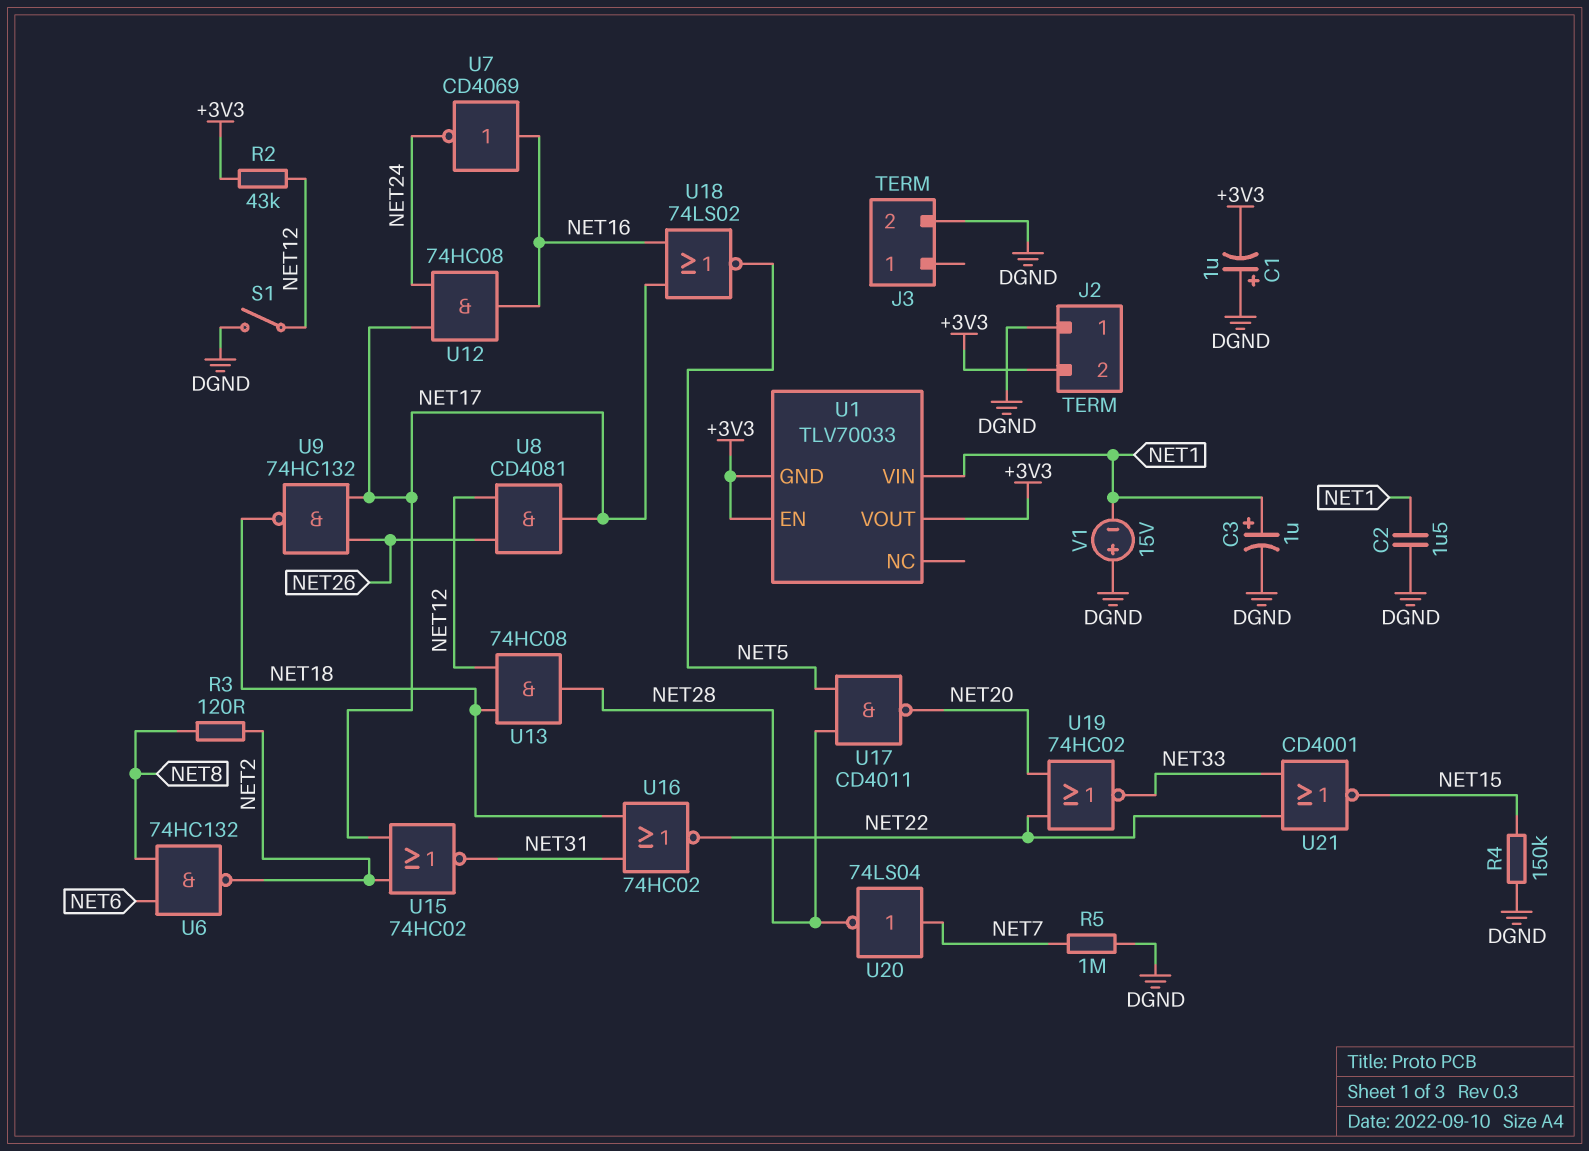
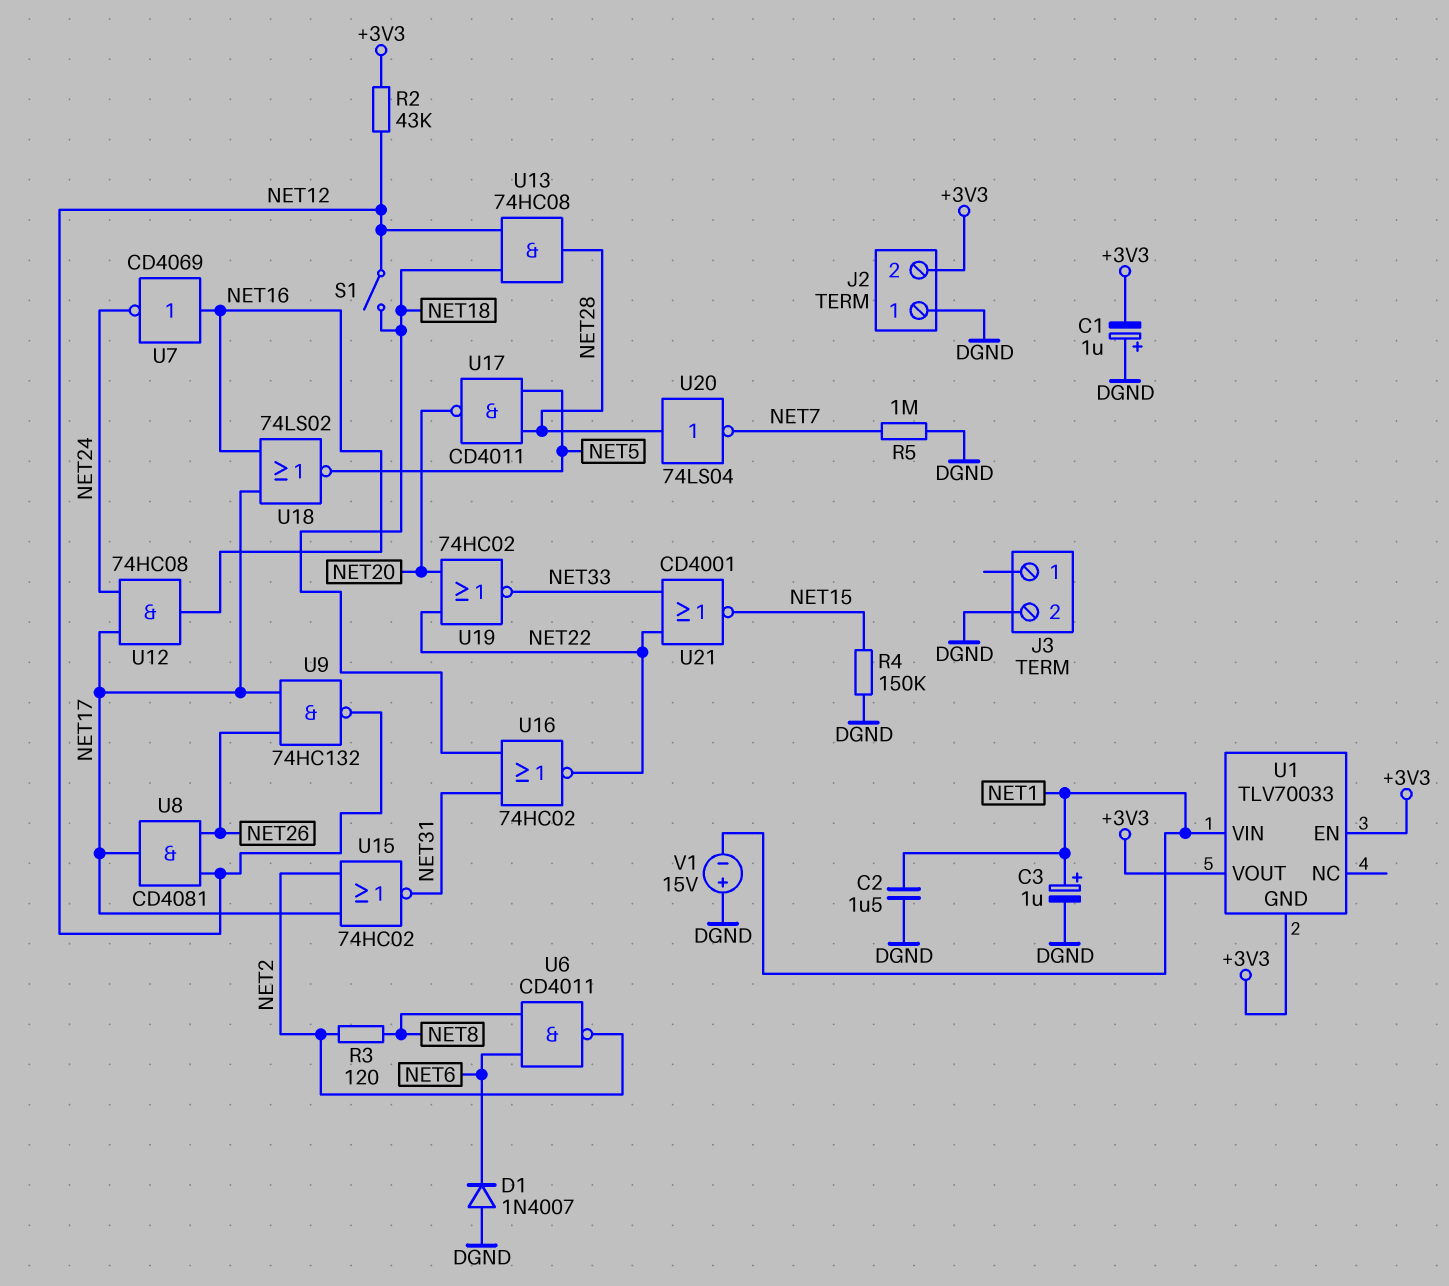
D1: none -> diode 1N4007 (A DGND, K NET6)
S1: switch (DGND, NET12) -> switch (NET12, NET18)
U6: NAND 74HC132 (in NET6, in NET8, out NET2) -> NAND CD4011 (in NET6, in NET8, out NET2)
U9: NAND 74HC132 (in NET17, in NET26, out NET18) -> NAND 74HC132 (in NET17, in NET26, out NET12)
U20: NOT 74LS04 (in NET7, out NET28) -> NOT 74LS04 (in NET28, out NET7)

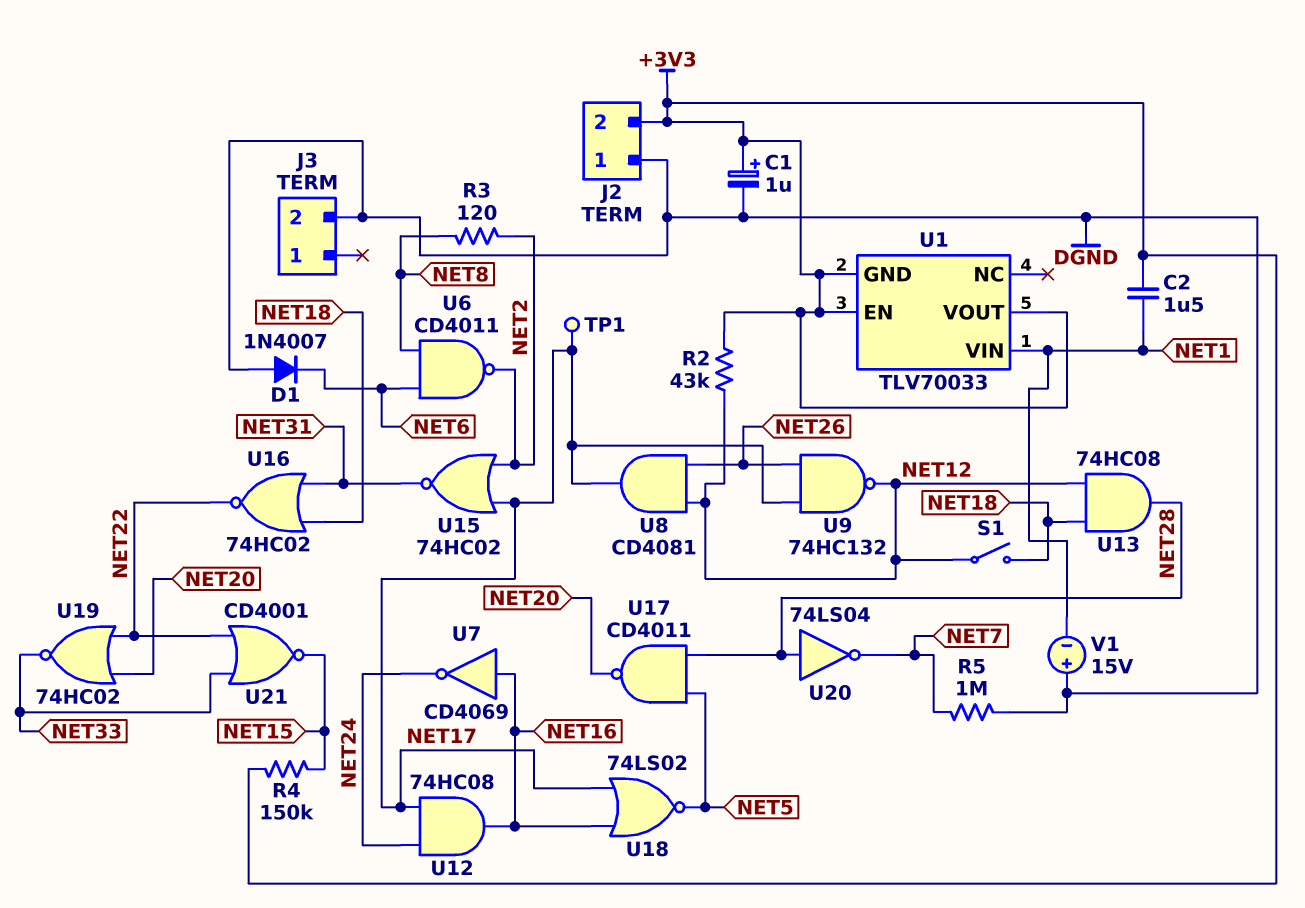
C1: 1uF (plus DGND, minus +3V3) -> 1uF (plus +3V3, minus DGND)
C2: 1.5uF (DGND, NET1) -> 1.5uF (+3V3, NET1)
C3: 1uF (plus NET1, minus DGND) -> none
R4: 150k (DGND, NET15) -> 150k (+3V3, NET15)
TP1: none -> test point (NET17)

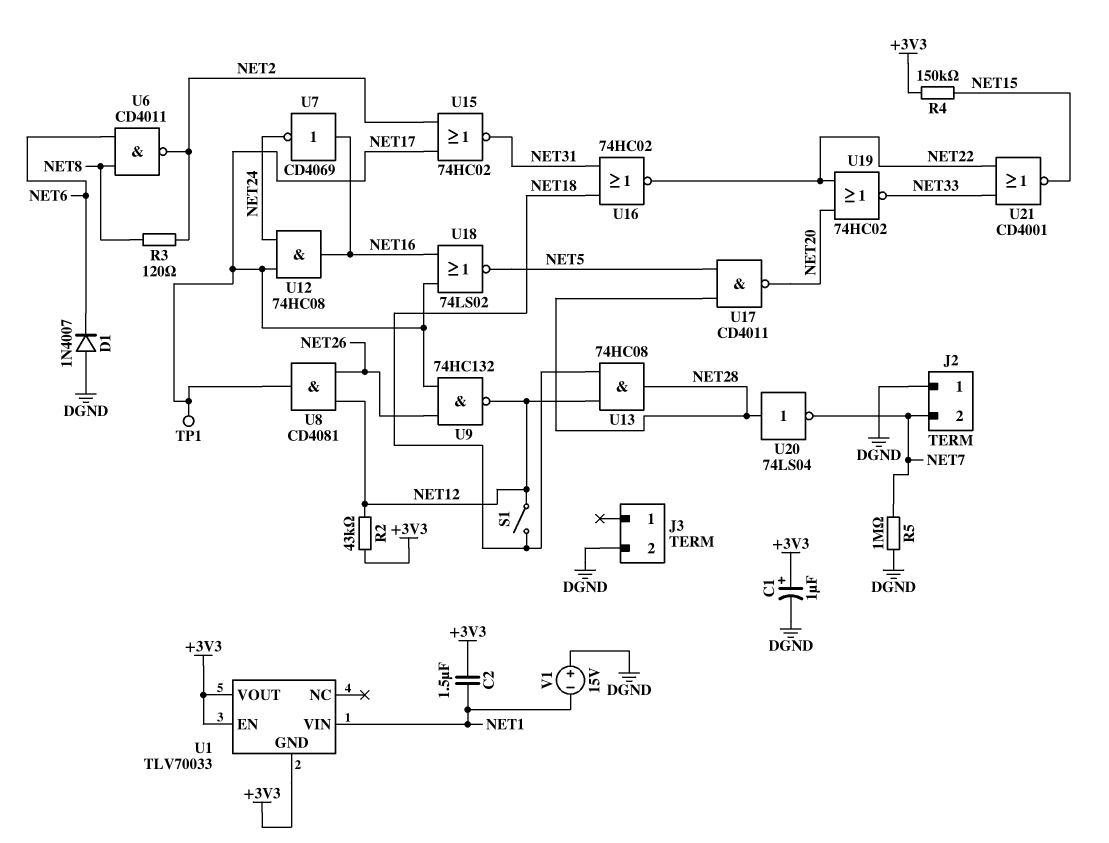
J2 pin 2: +3V3 -> NET7

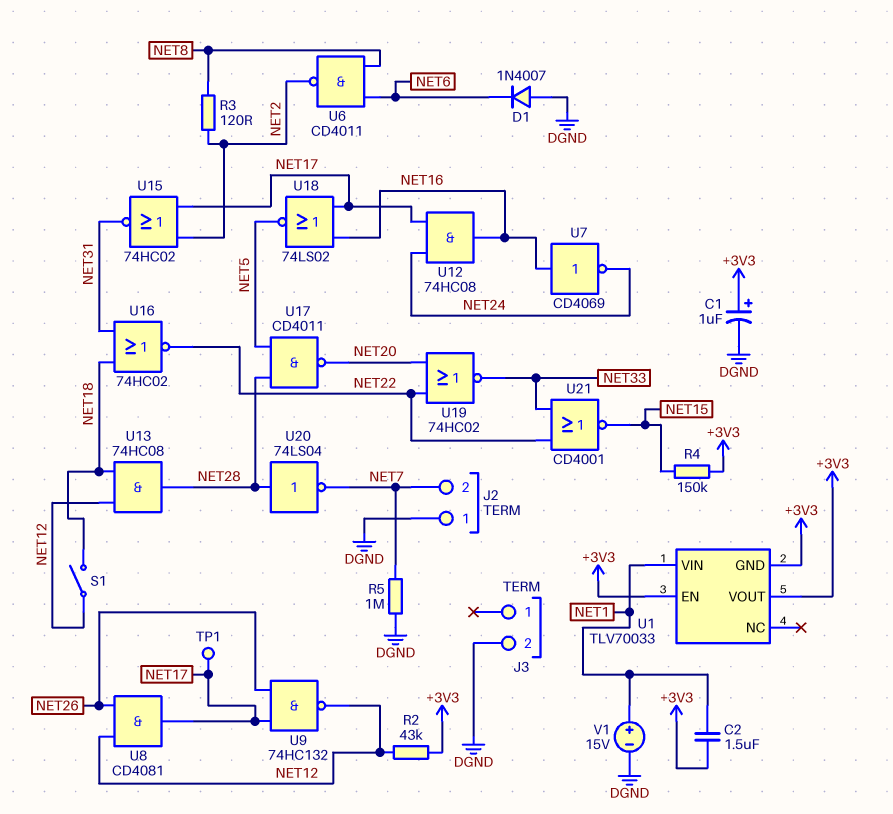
V1: 15V (plus DGND, minus NET1) -> 15V (plus NET1, minus DGND)

